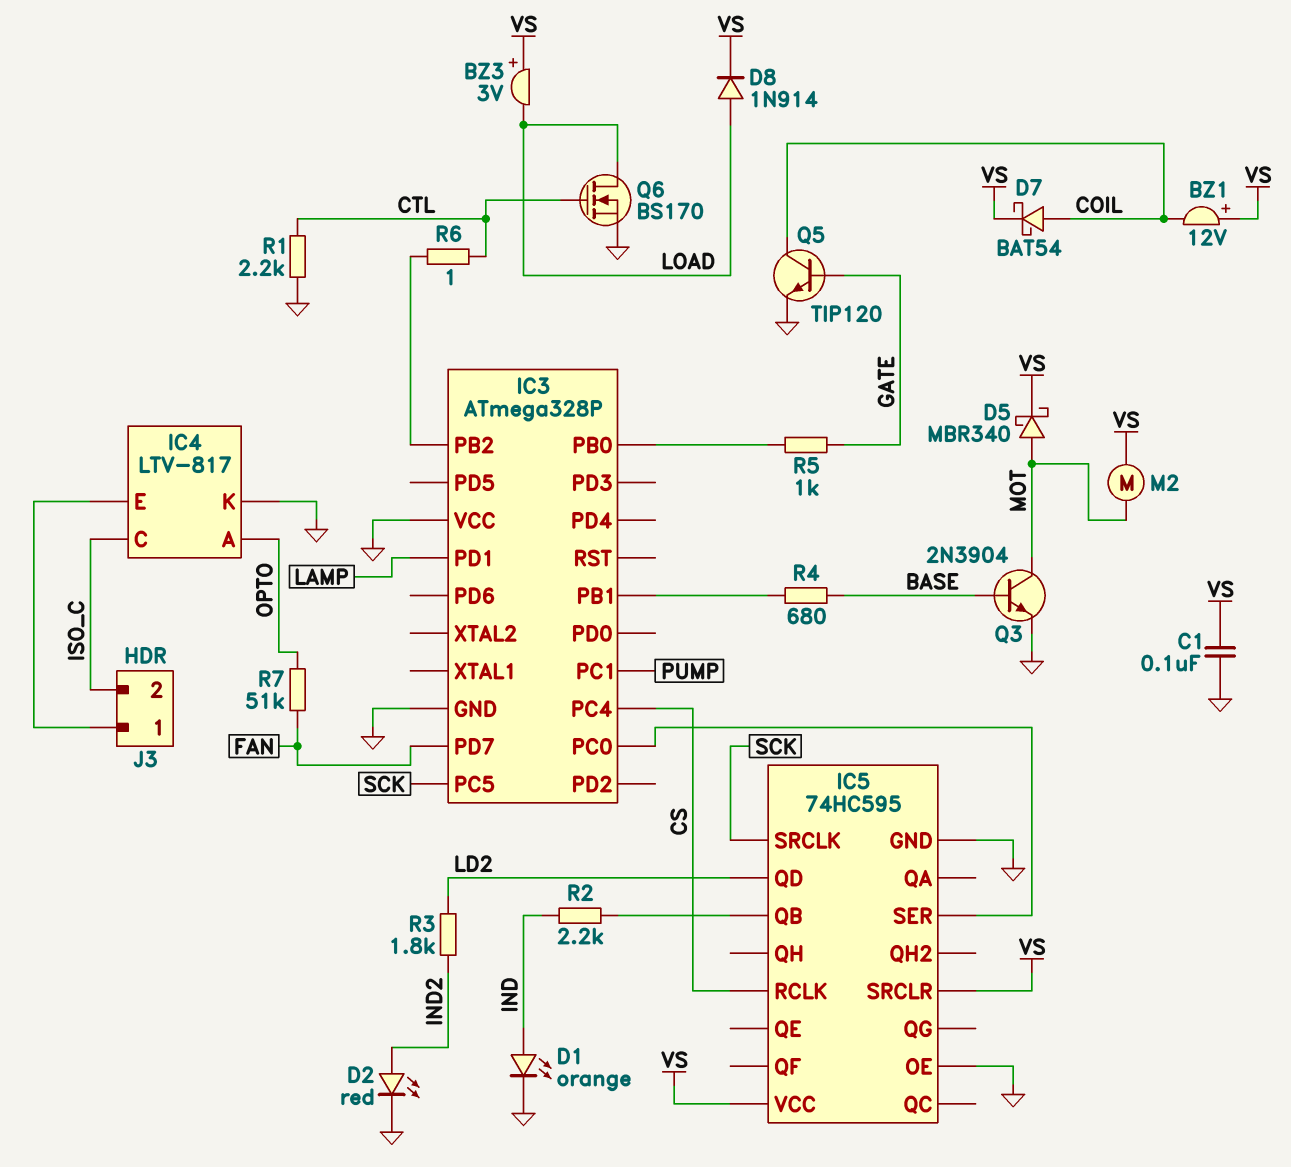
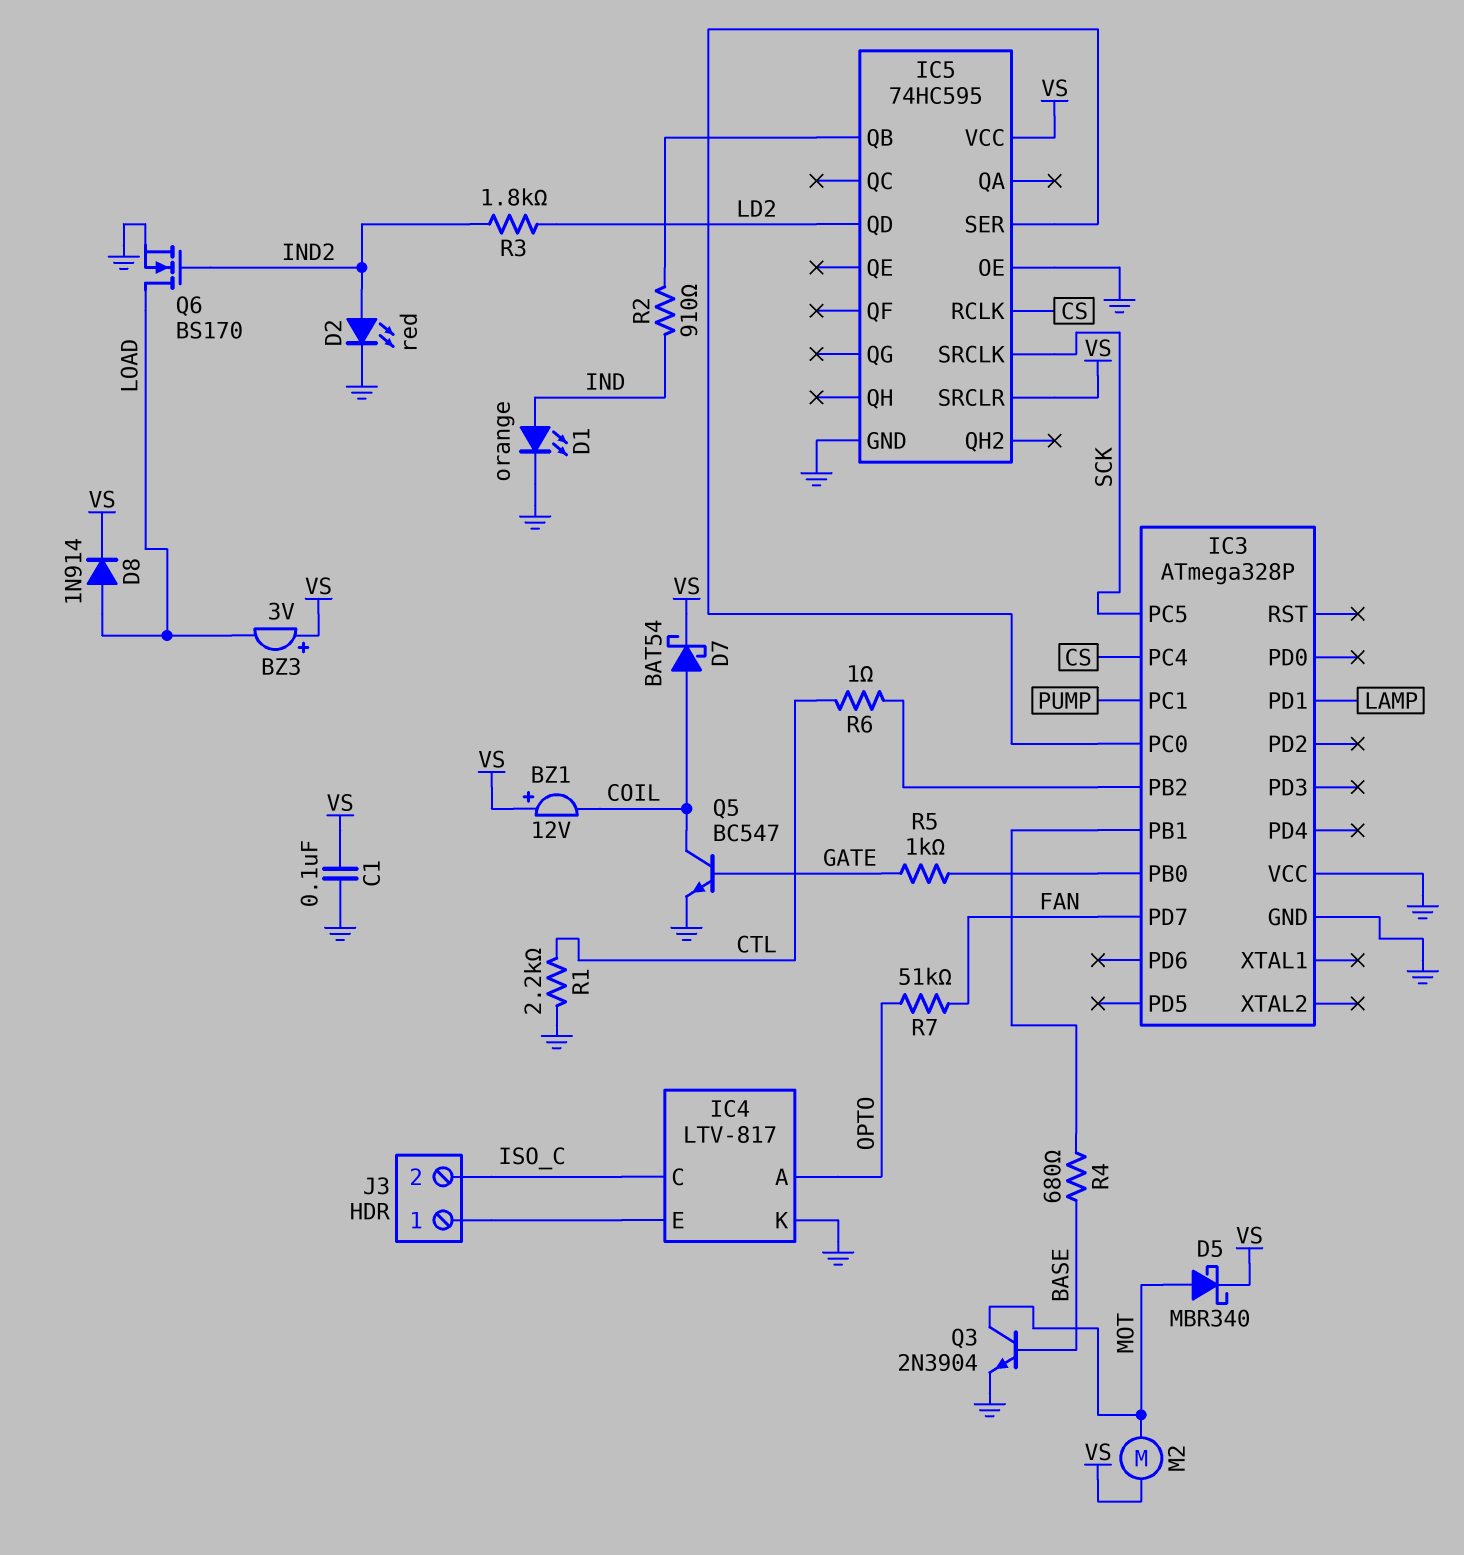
Q5: NPN TIP120 (B GATE, C COIL, E GND) -> NPN BC547 (B GATE, C COIL, E GND)
Q6: NMOS BS170 (G CTL, D LOAD, S GND) -> NMOS BS170 (G IND2, D LOAD, S GND)
R2: 2.2k (IC5/QB, IND) -> 910 (IC5/QB, IND)

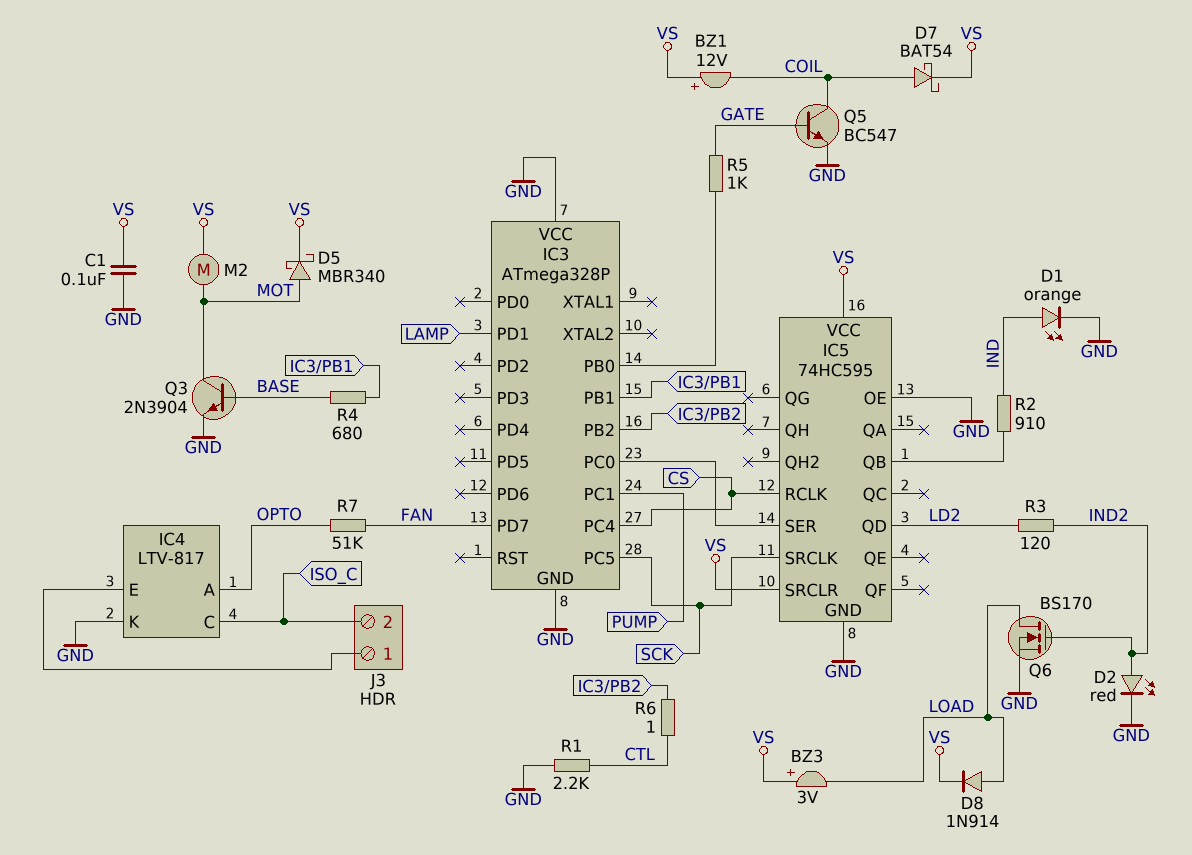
R3: 1.8k (IND2, LD2) -> 120 (IND2, LD2)

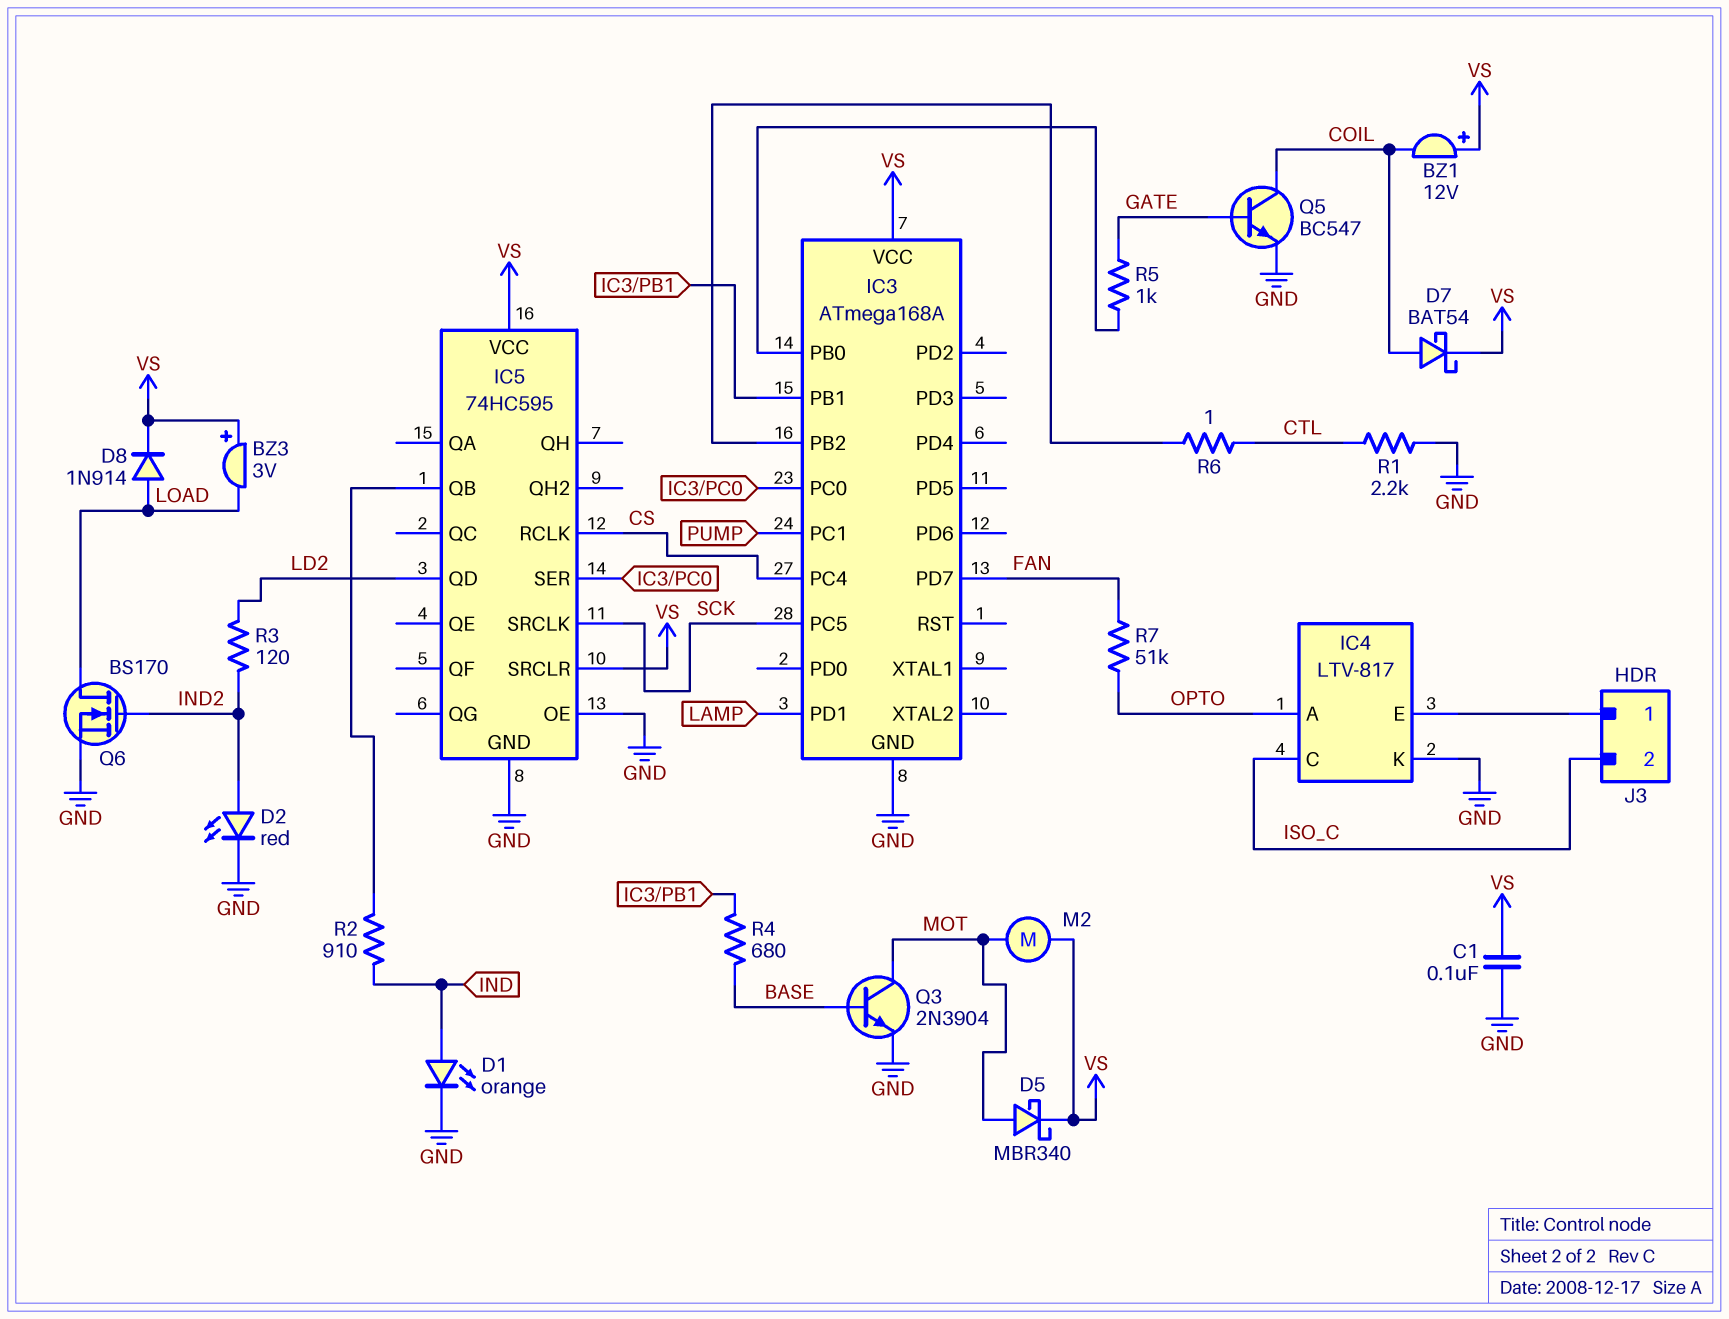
IC3: ATmega328P -> ATmega168A
IC3 pin VCC: GND -> VS

